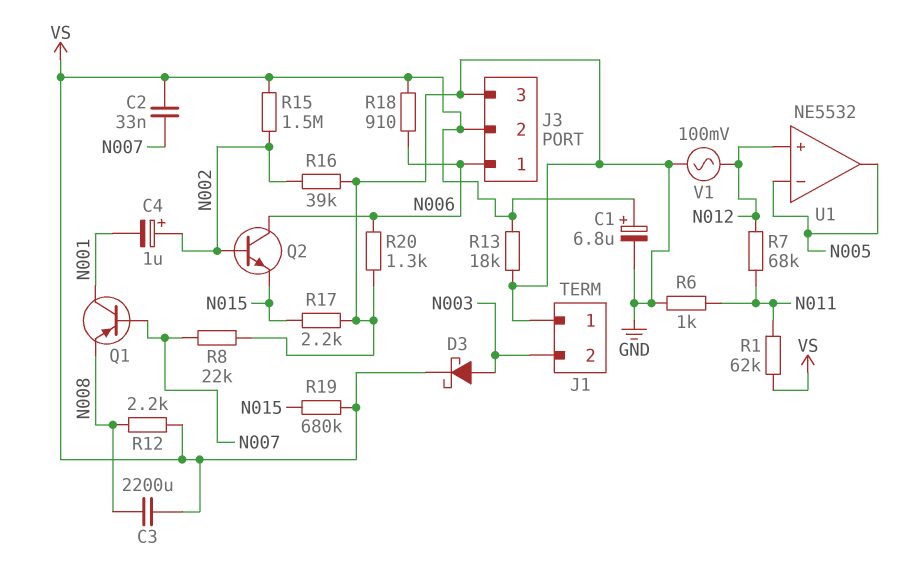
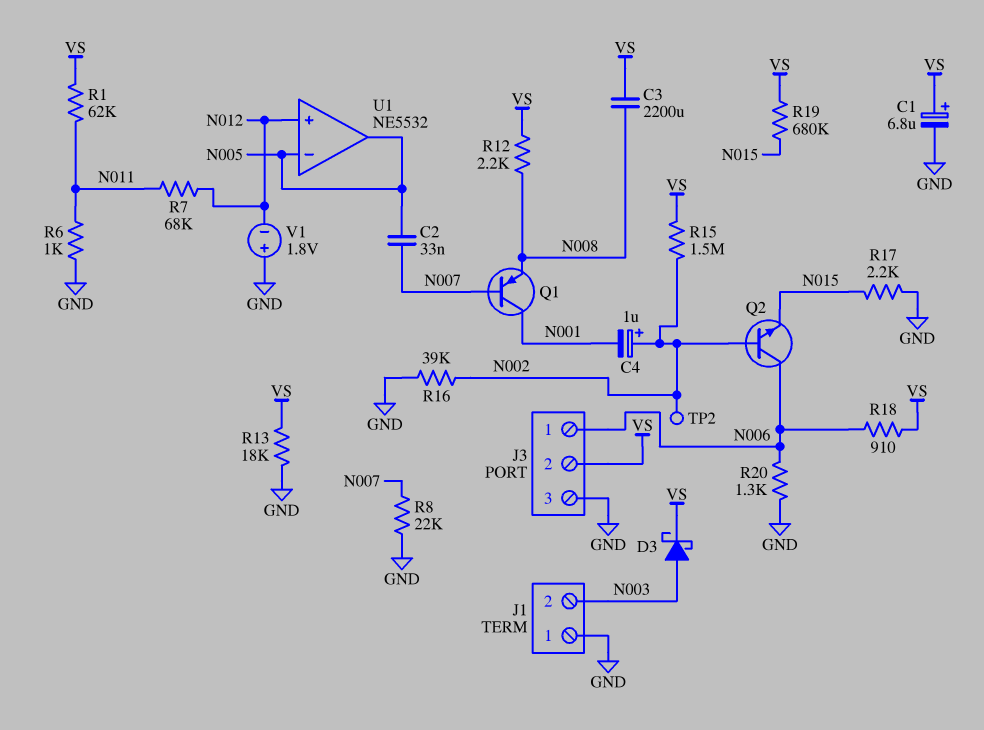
C2: 33nF (N007, VS) -> 33nF (N005, N007)
TP2: none -> test point (N002)
V1: AC 100mV (GND, N012) -> 1.8V (plus GND, minus N012)

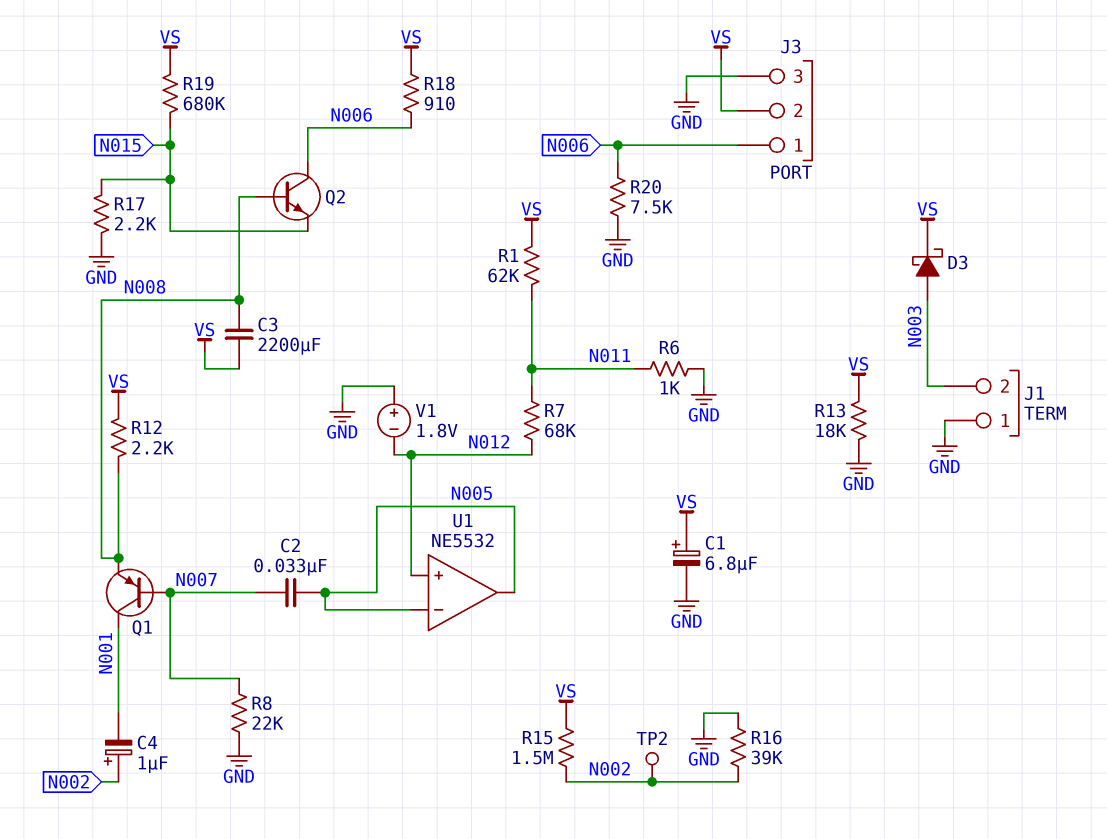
Q2: NPN (B N002, C N006, E N015) -> NPN (B N008, C N006, E N015)
R20: 1.3k (GND, N006) -> 7.5k (GND, N006)

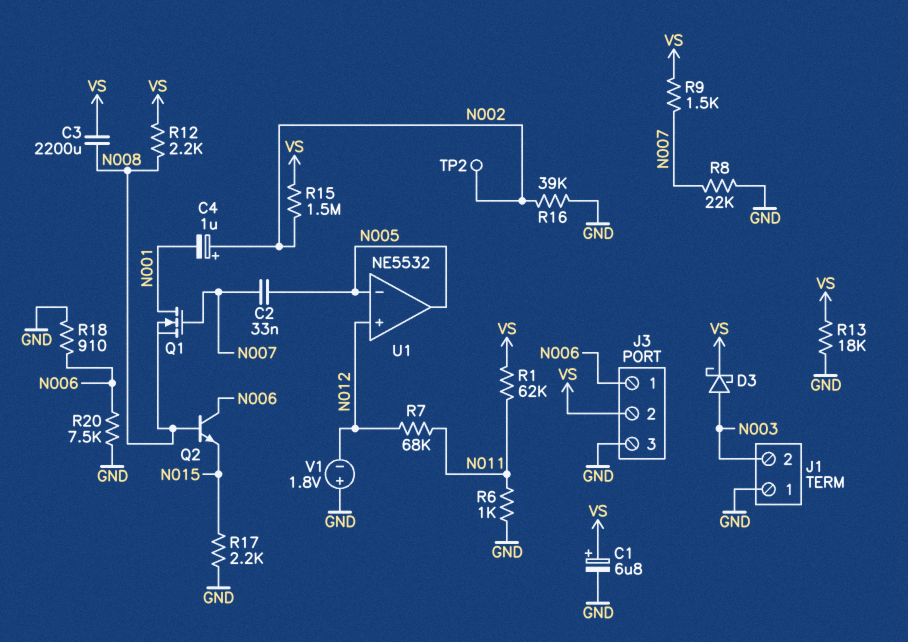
Q1: PNP (B N007, C N001, E N008) -> NMOS (G N007, D N001, S N008)
R9: none -> 1.5k (N007, VS)
R18: 910 (N006, VS) -> 910 (GND, N006)
R19: 680k (N015, VS) -> none

